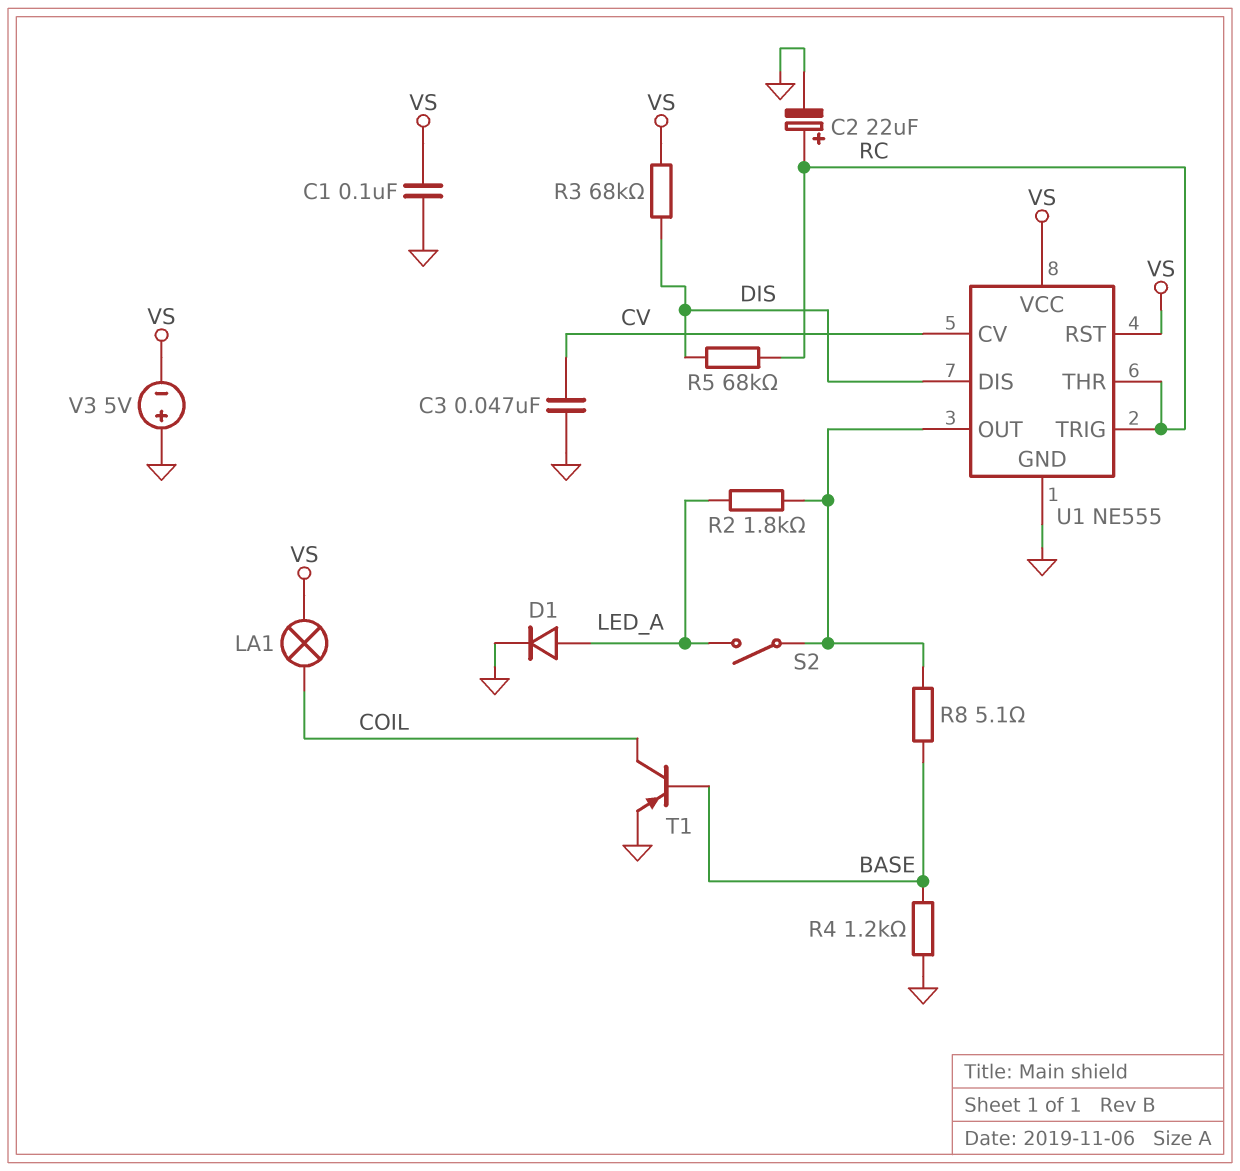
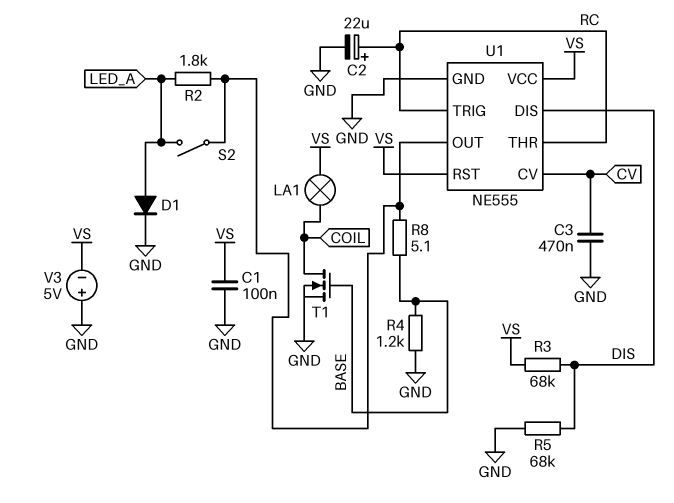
C3: 47nF (CV, GND) -> 470nF (CV, GND)
R5: 68k (DIS, RC) -> 68k (DIS, GND)
T1: PNP (B BASE, C COIL, E GND) -> NMOS (G BASE, D COIL, S GND)

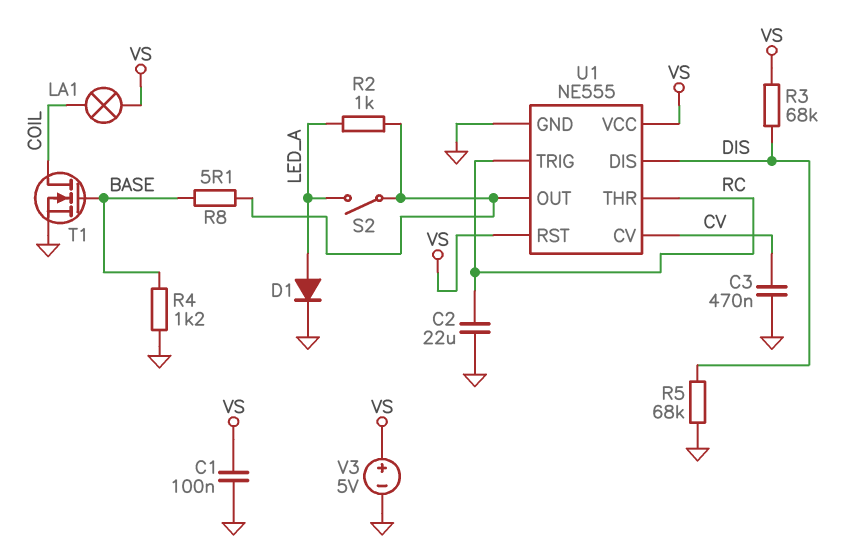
C2: 22uF (plus RC, minus GND) -> 22uF (GND, RC)
R2: 1.8k (LED_A, U1/OUT) -> 1k (LED_A, U1/OUT)
V3: 5V (plus GND, minus VS) -> 5V (plus VS, minus GND)

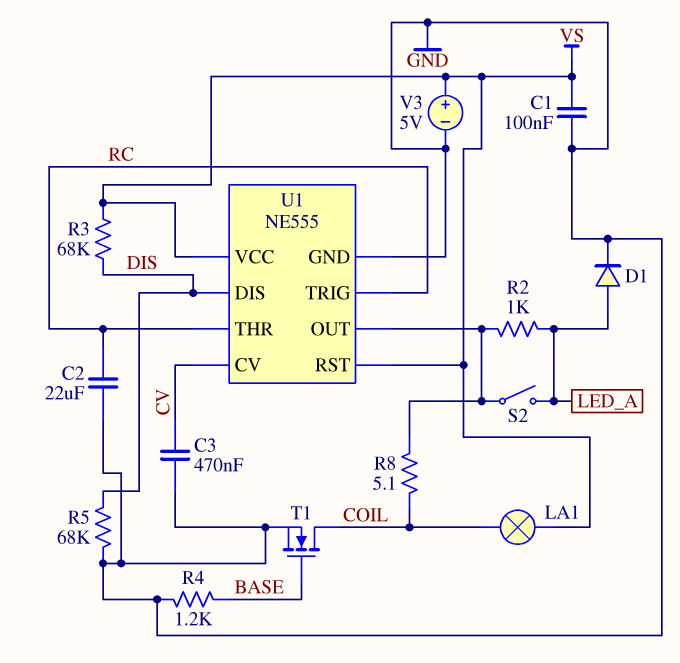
R8: 5.1 (BASE, U1/OUT) -> 5.1 (COIL, U1/OUT)

